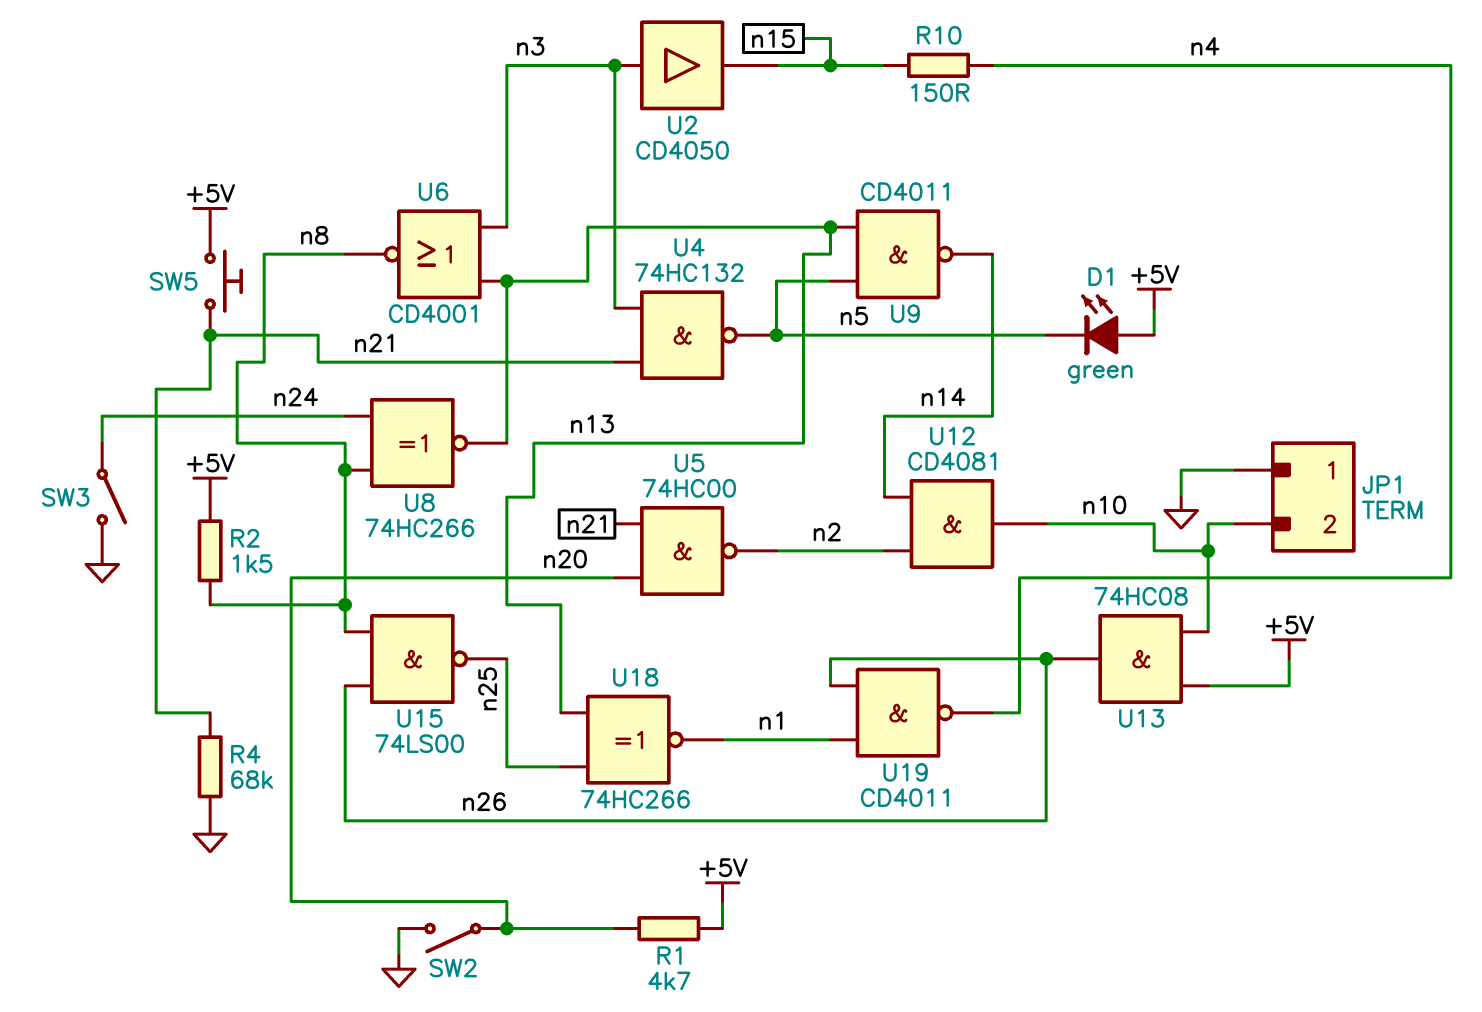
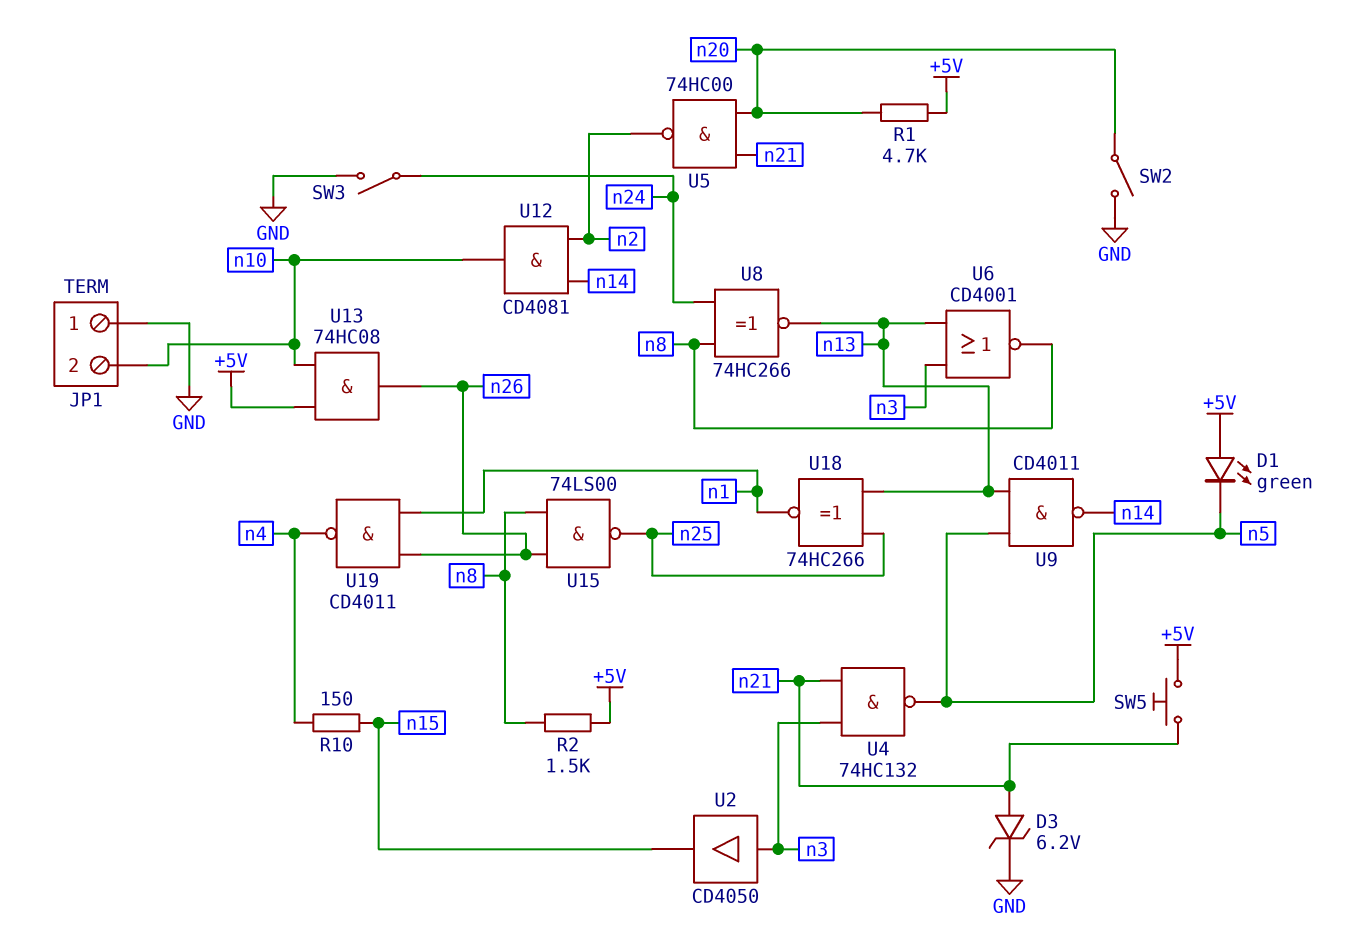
D3: none -> zener 6.2V (A n21, K GND)
R4: 68k (GND, n21) -> none

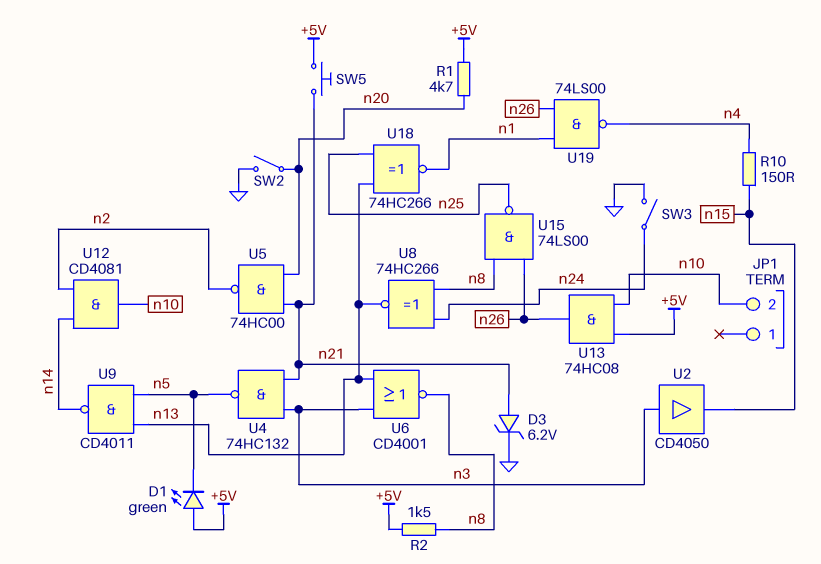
JP1 pin 1: GND -> none
U19: NAND CD4011 (in n1, in n26, out n4) -> NAND 74LS00 (in n1, in n26, out n4)

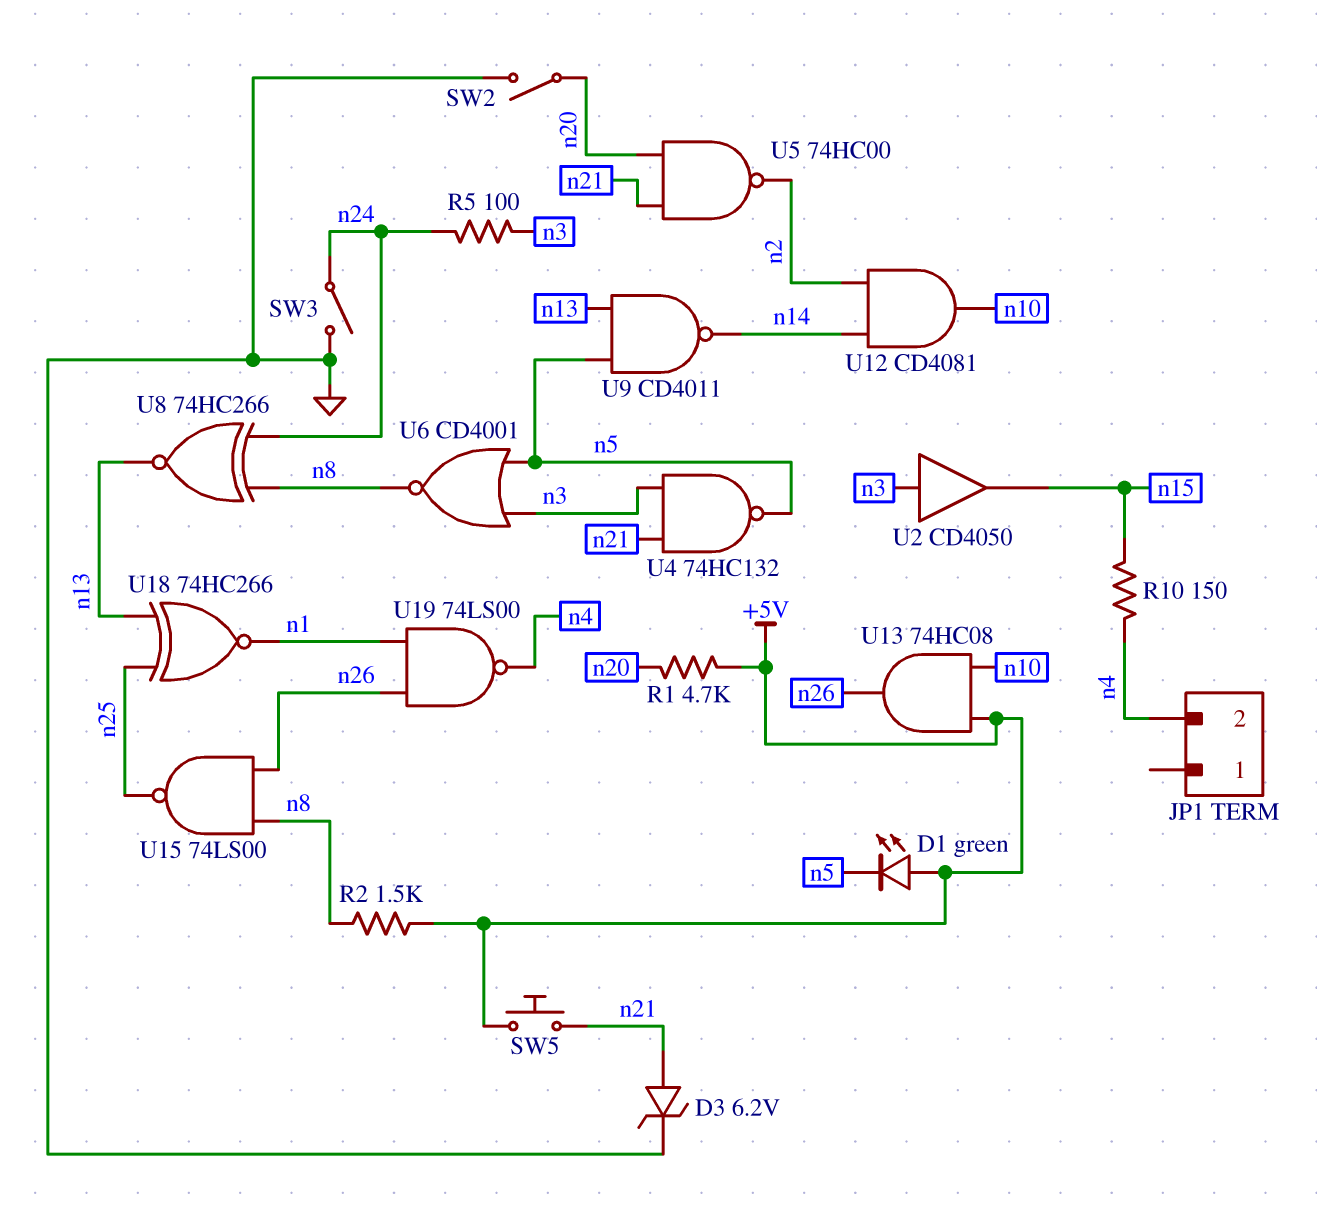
JP1 pin 2: n10 -> n4
R5: none -> 100 (n3, n24)
U6: NOR CD4001 (in n3, in n13, out n8) -> NOR CD4001 (in n3, in n5, out n8)

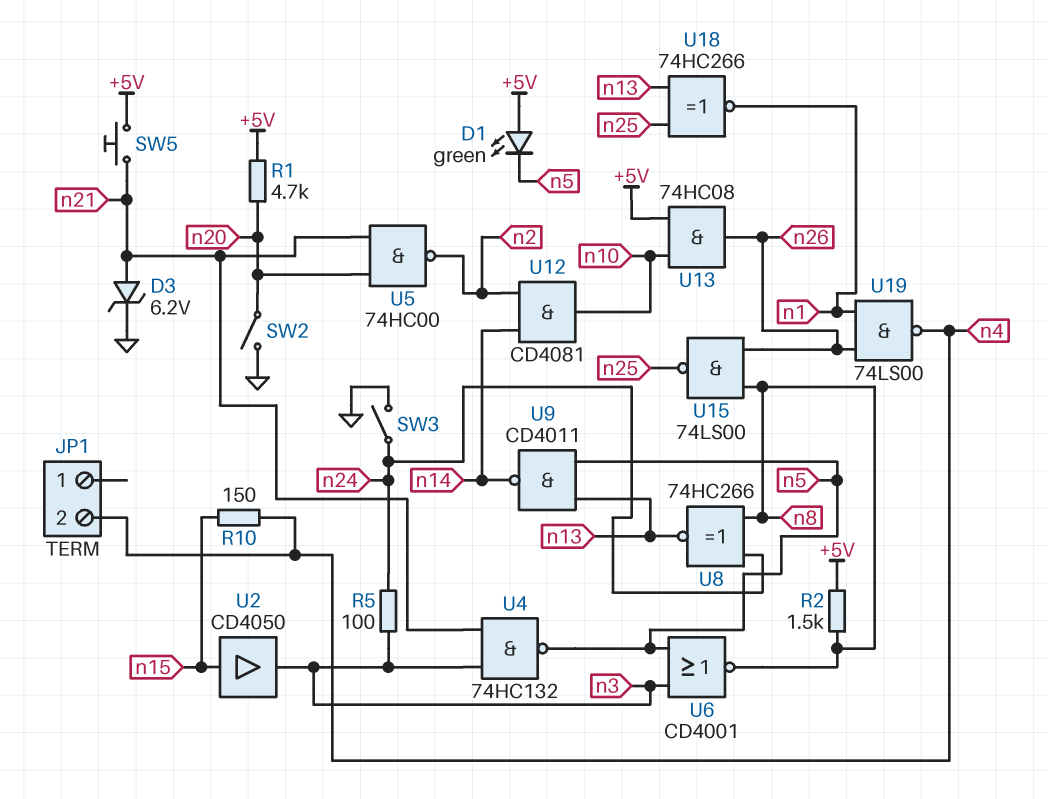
U2: buffer CD4050 (in n3, out n15) -> buffer CD4050 (in n15, out n3)

